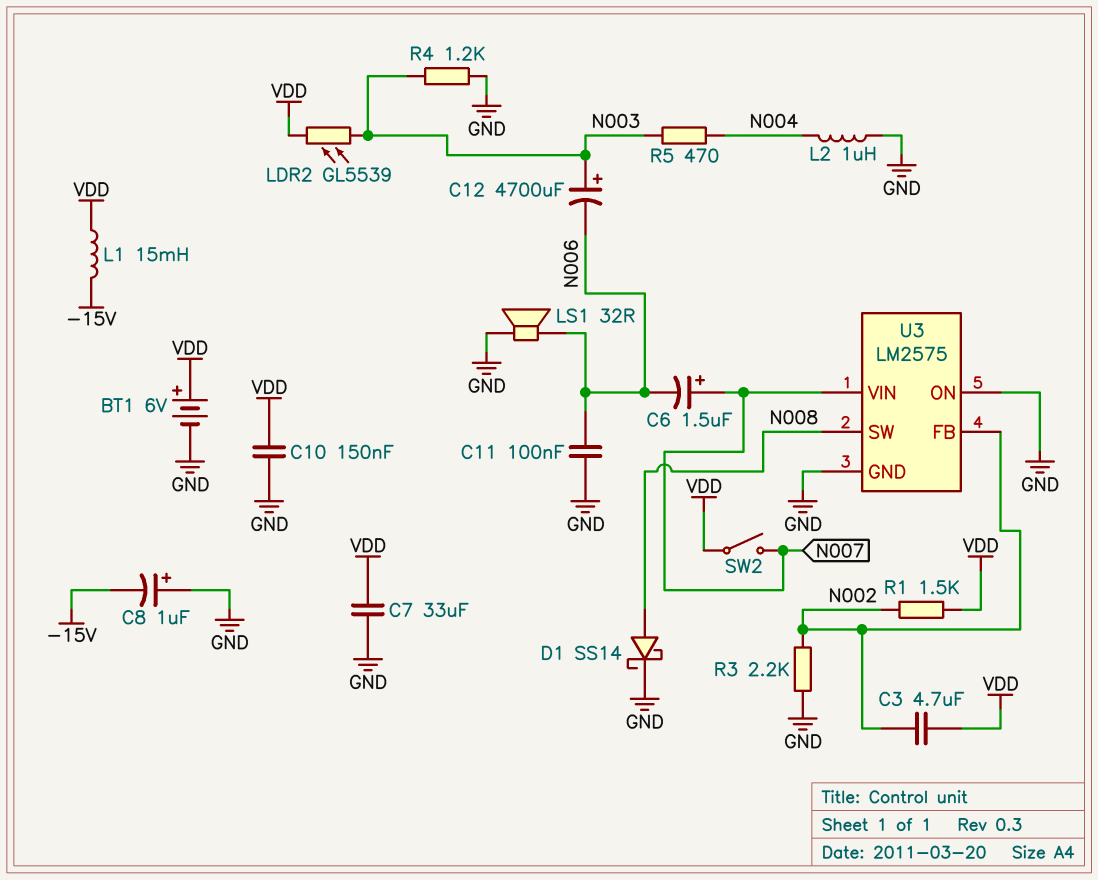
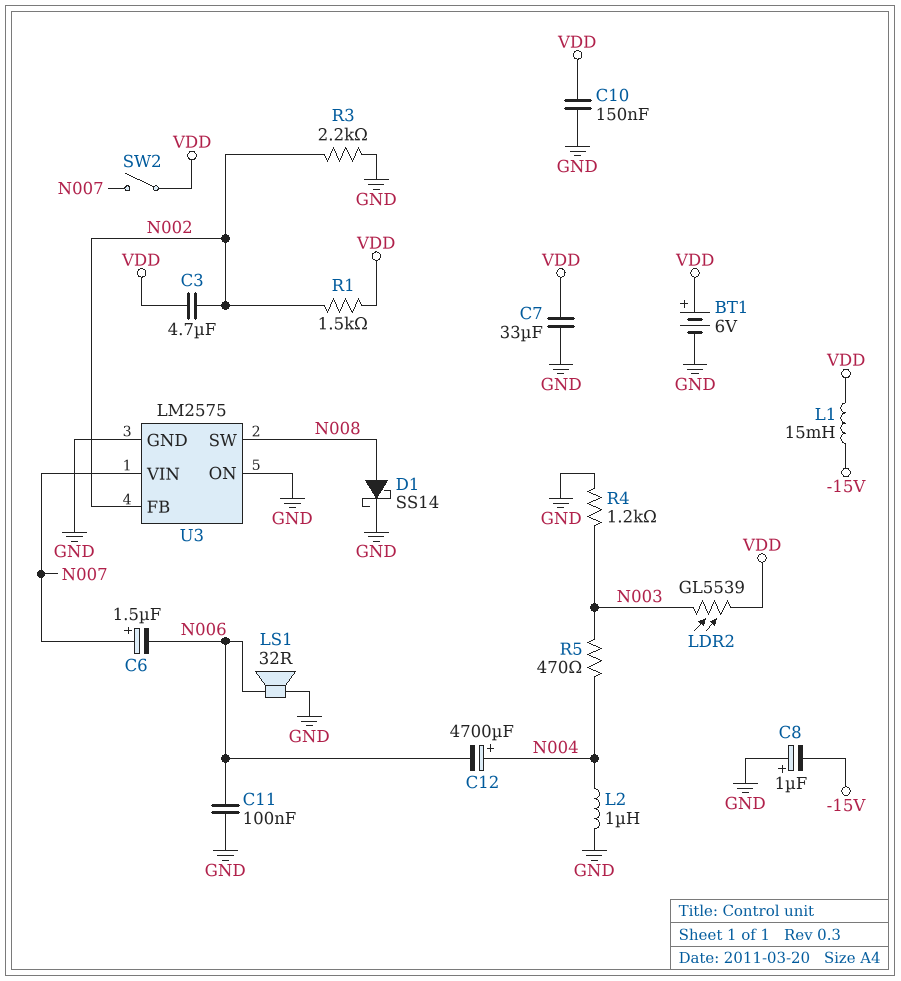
C12: 4700uF (plus N003, minus N006) -> 4700uF (plus N004, minus N006)

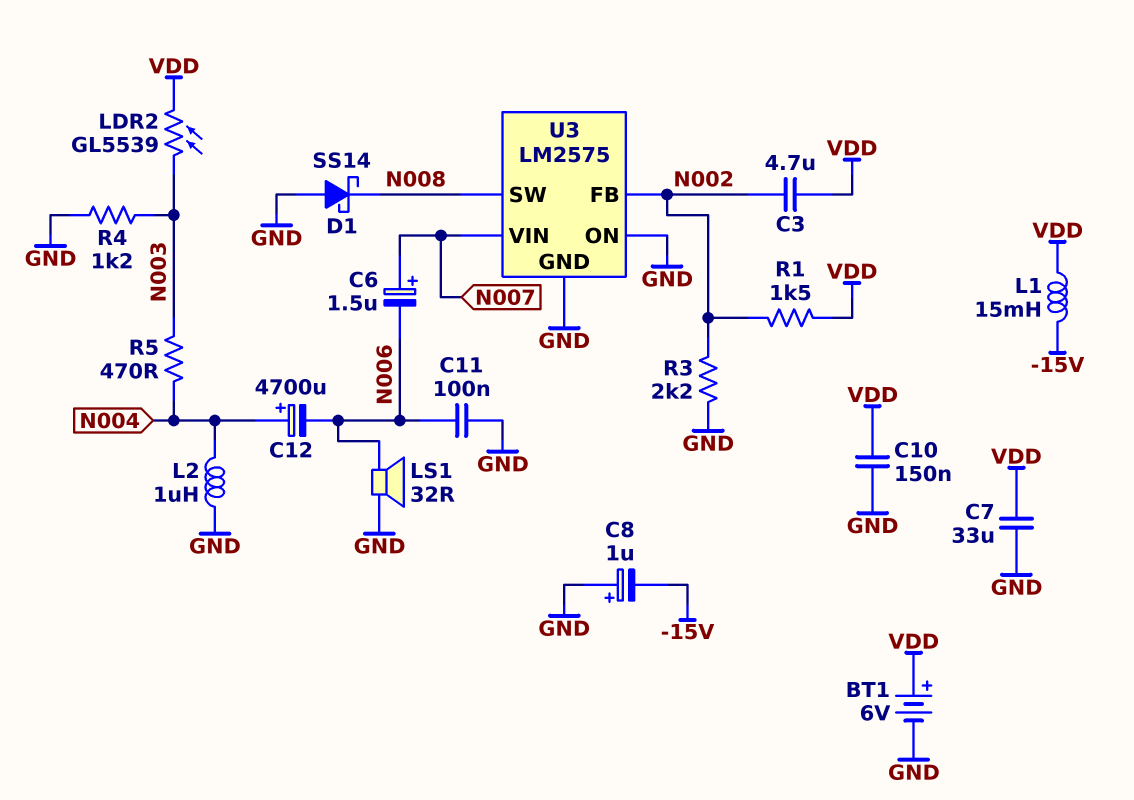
D1: schottky SS14 (A N008, K GND) -> schottky SS14 (A GND, K N008)
SW2: switch (N007, VDD) -> none

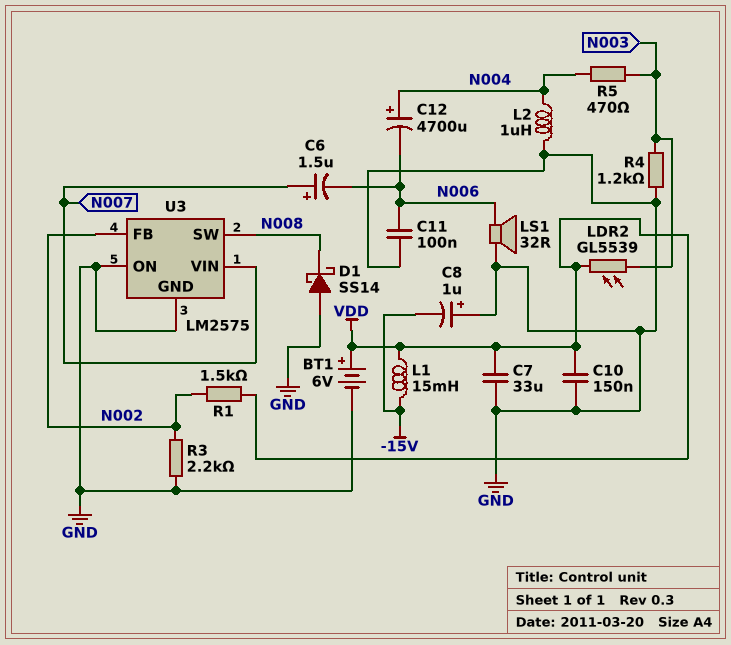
C3: 4.7uF (N002, VDD) -> none

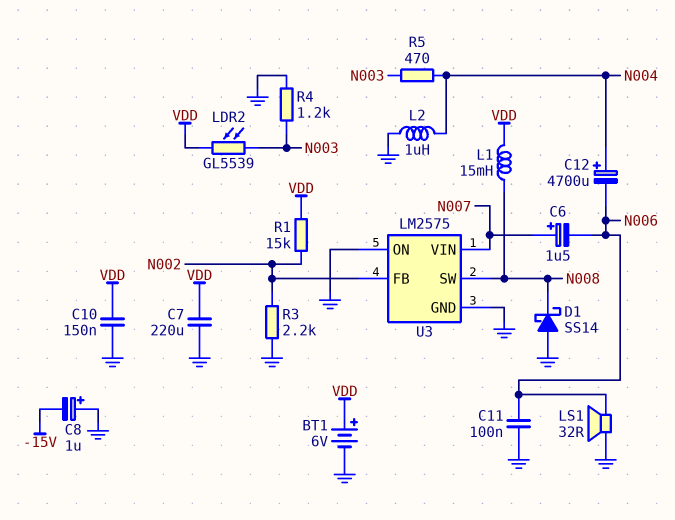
C7: 33uF (GND, VDD) -> 220uF (GND, VDD)
L1: 15mH (-15V, VDD) -> 15mH (N008, VDD)
R1: 1.5k (N002, VDD) -> 15k (N002, VDD)

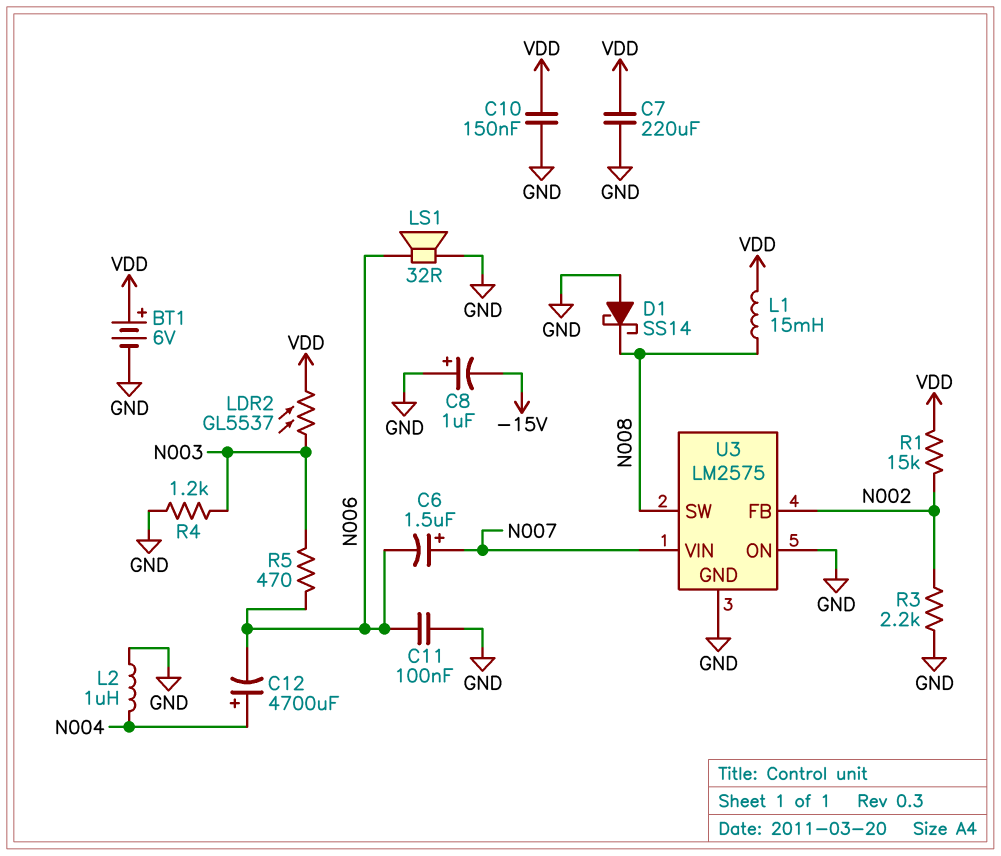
LDR2: GL5539 (N003, VDD) -> GL5537 (N003, VDD)
R5: 470 (N003, N004) -> 470 (N003, N006)

